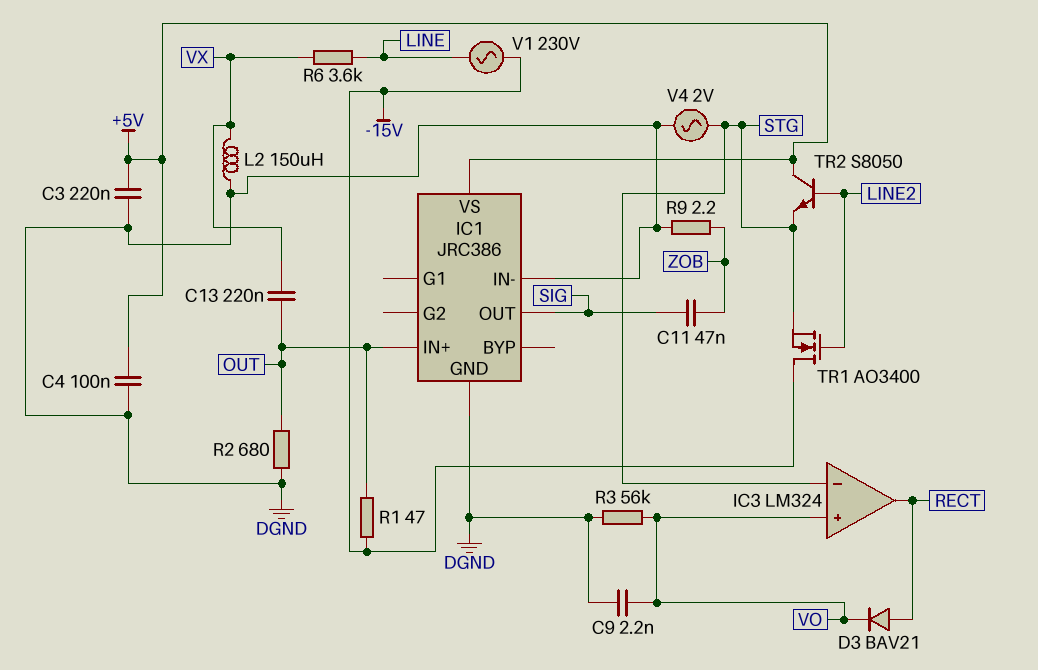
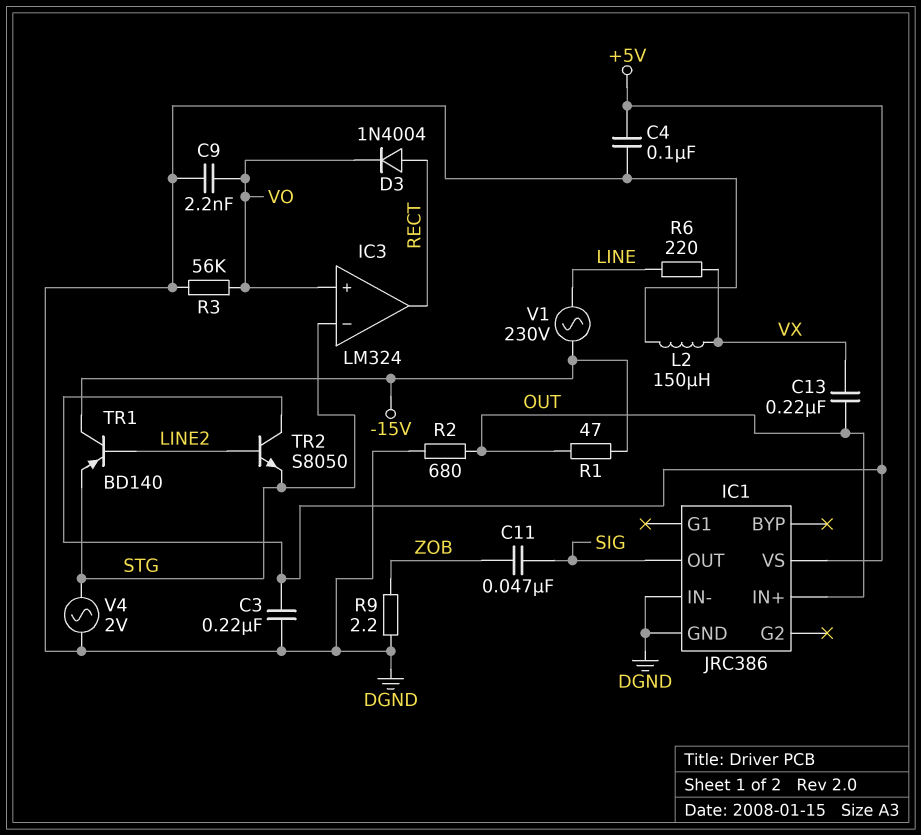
D3: diode BAV21 (A RECT, K VO) -> diode 1N4004 (A RECT, K VO)
R6: 3.6k (LINE, VX) -> 220 (LINE, VX)
TR1: NMOS AO3400 (G LINE2, D -15V, S STG) -> PNP BD140 (B LINE2, C -15V, E STG)

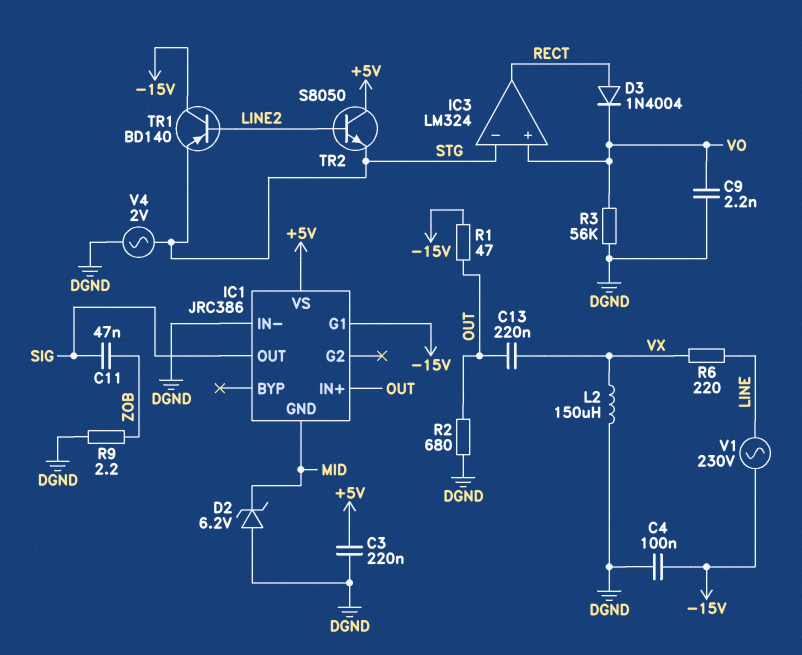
C4: 100nF (+5V, DGND) -> 100nF (-15V, DGND)
D2: none -> zener 6.2V (A DGND, K MID)
IC1 pin G1: none -> -15V
IC1 pin GND: DGND -> MID

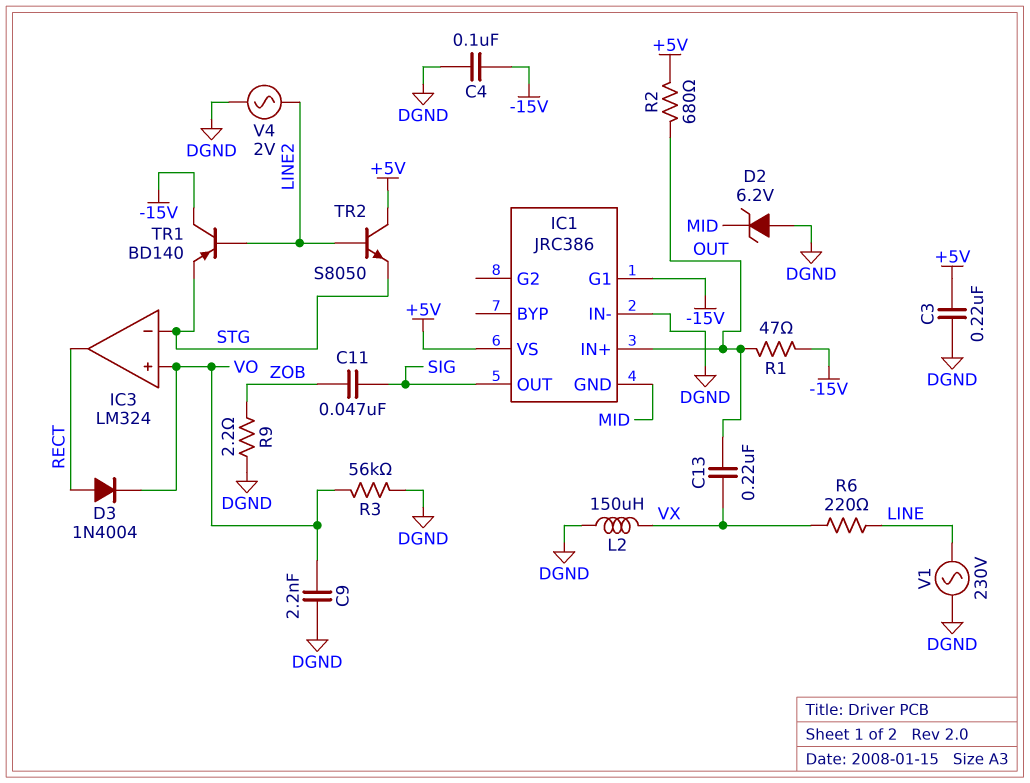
R2: 680 (DGND, OUT) -> 680 (+5V, OUT)
V1: AC 230V (-15V, LINE) -> AC 230V (DGND, LINE)
V4: AC 2V (DGND, STG) -> AC 2V (DGND, LINE2)

